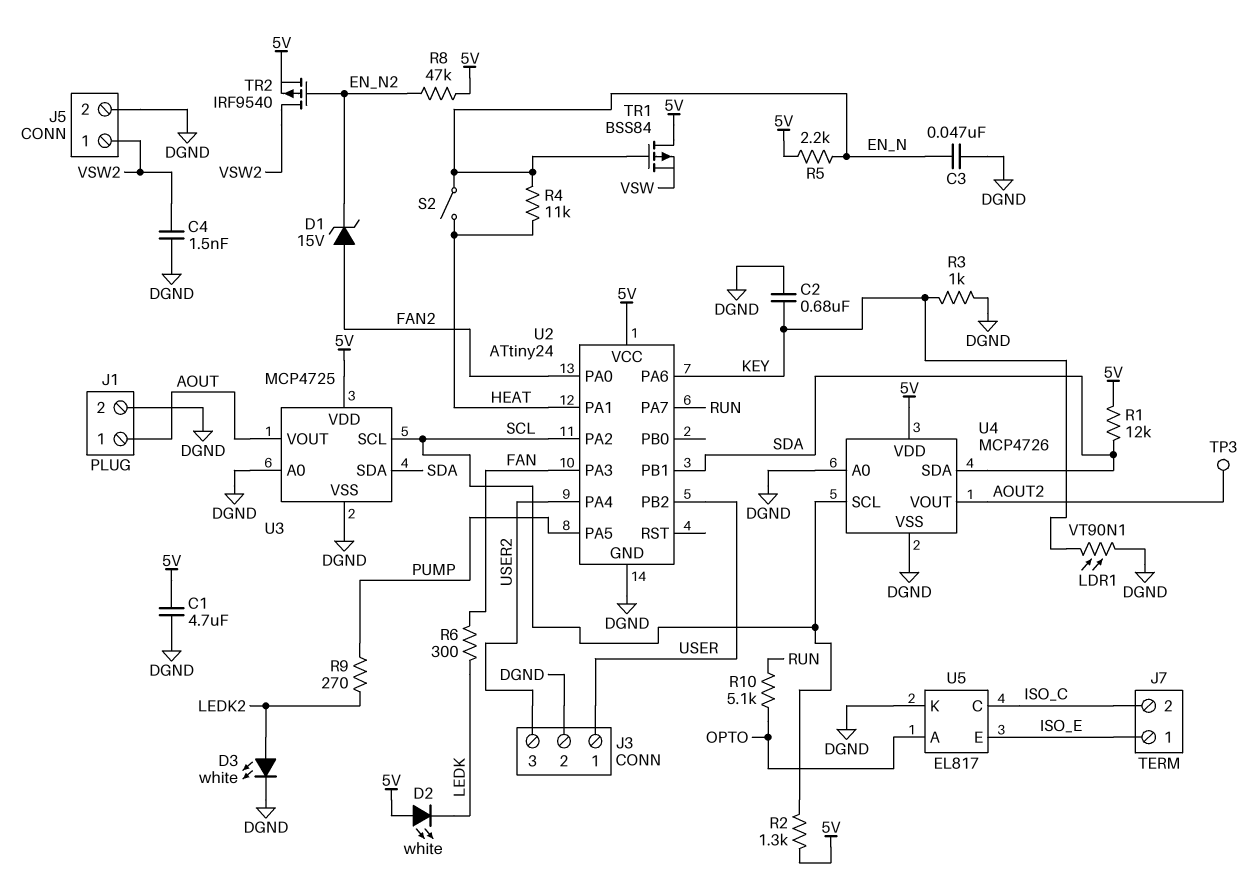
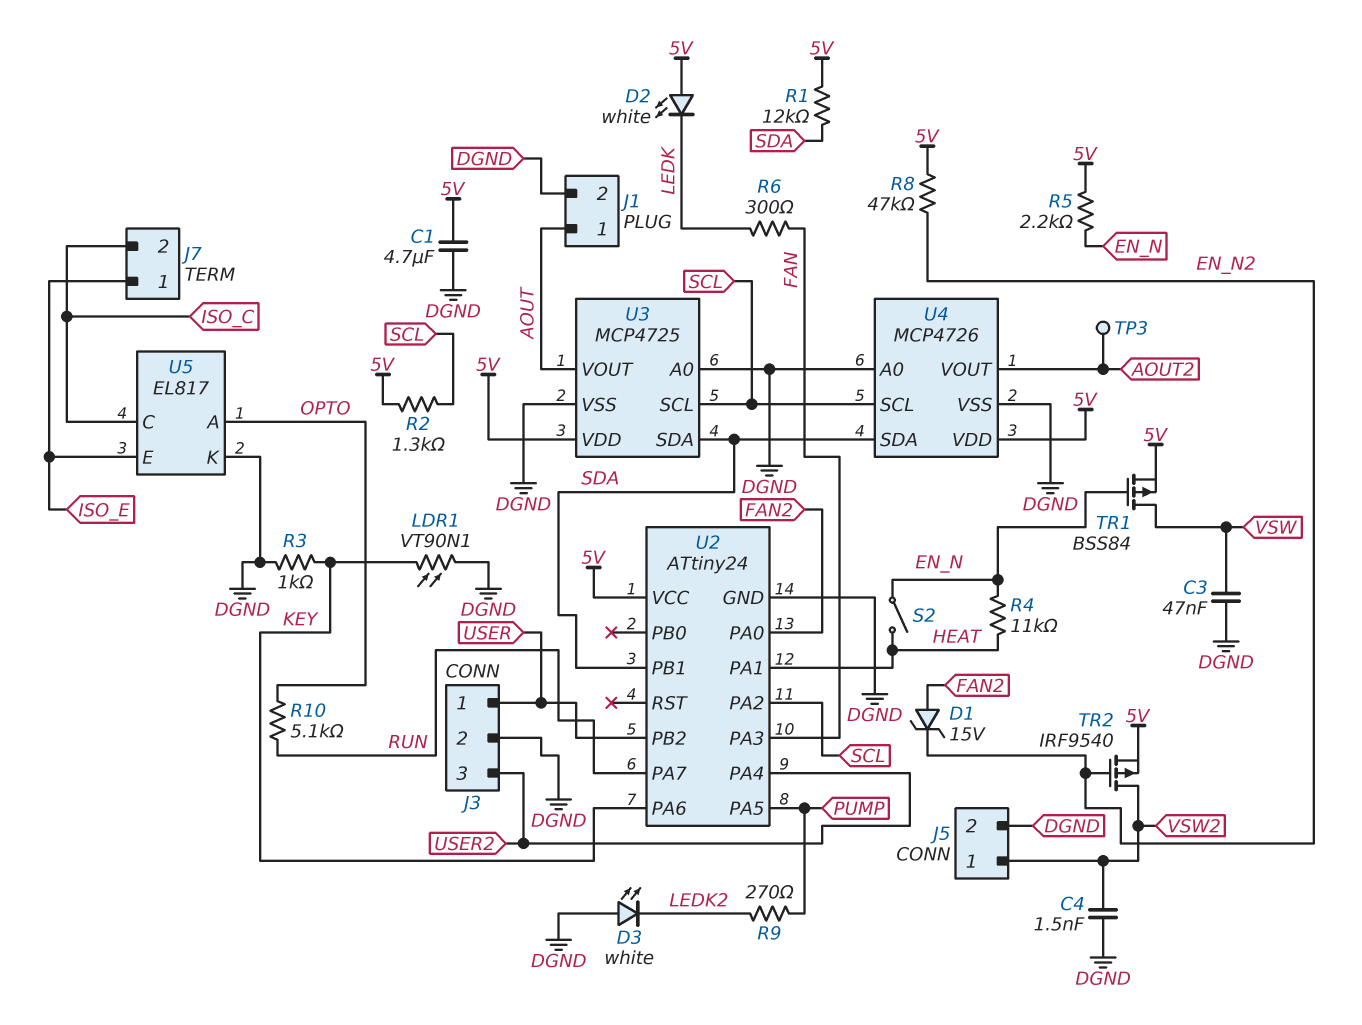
C2: 680nF (DGND, KEY) -> none
C3: 47nF (DGND, EN_N) -> 47nF (DGND, VSW)
D3: LED white (A LEDK2, K DGND) -> LED white (A DGND, K LEDK2)
TR1: PMOS BSS84 (G EN_N, D 5V, S VSW) -> PMOS BSS84 (G EN_N, D VSW, S 5V)

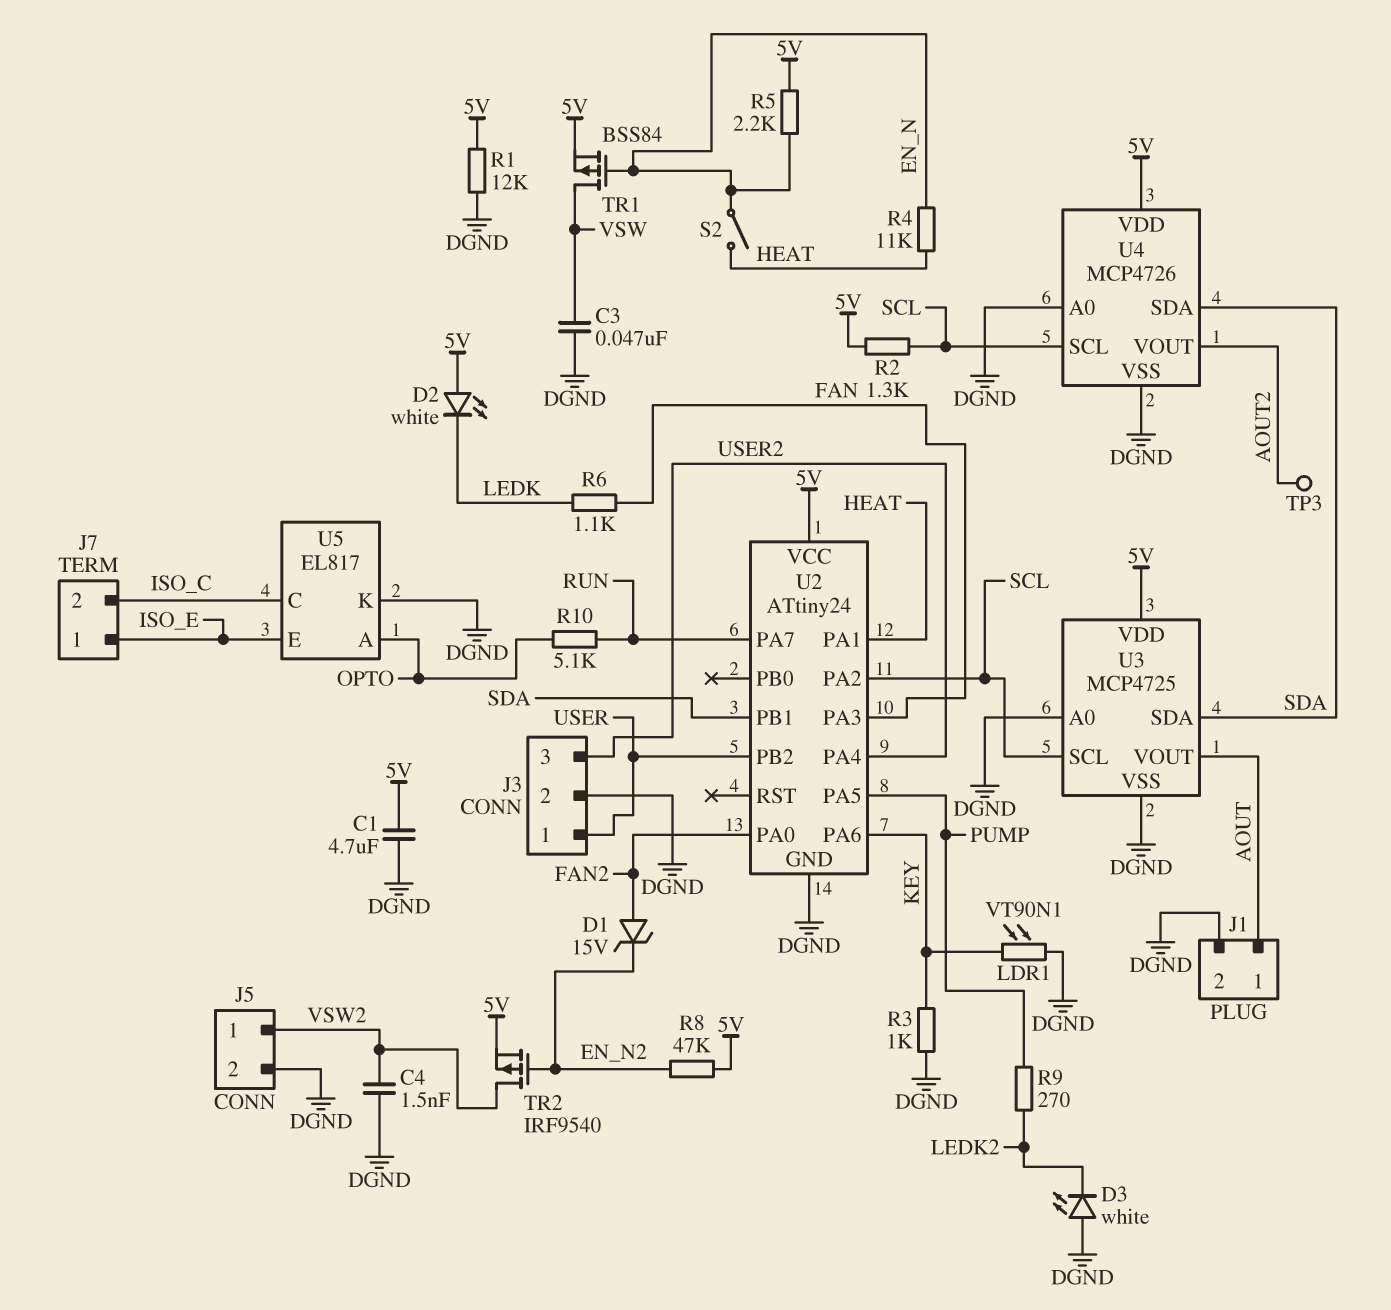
R1: 12k (5V, SDA) -> 12k (5V, DGND)
R6: 300 (FAN, LEDK) -> 1.1k (FAN, LEDK)

